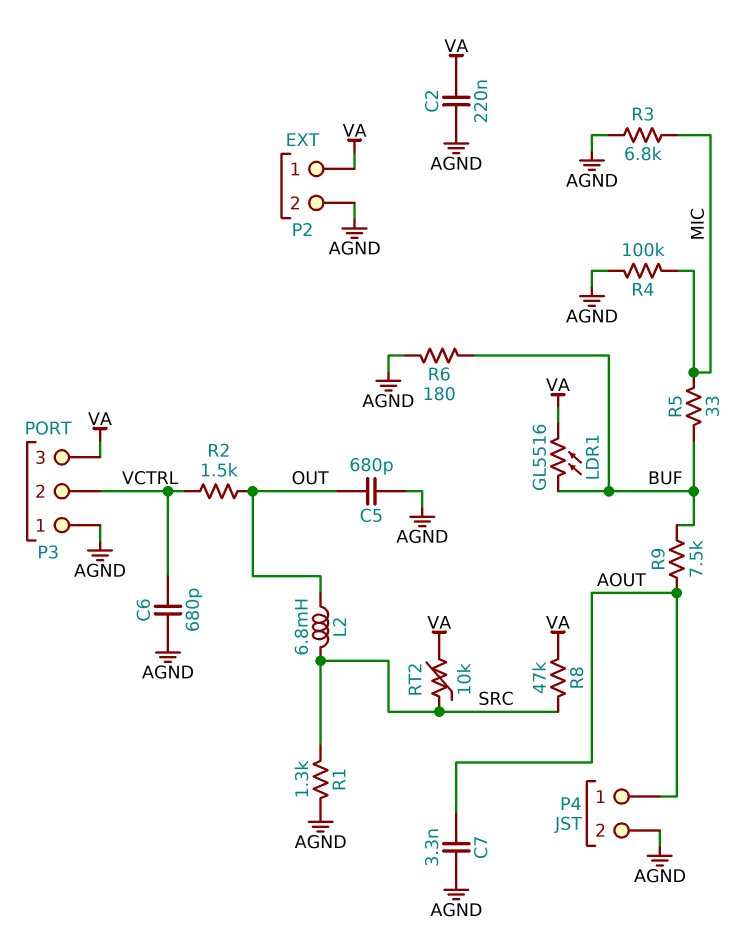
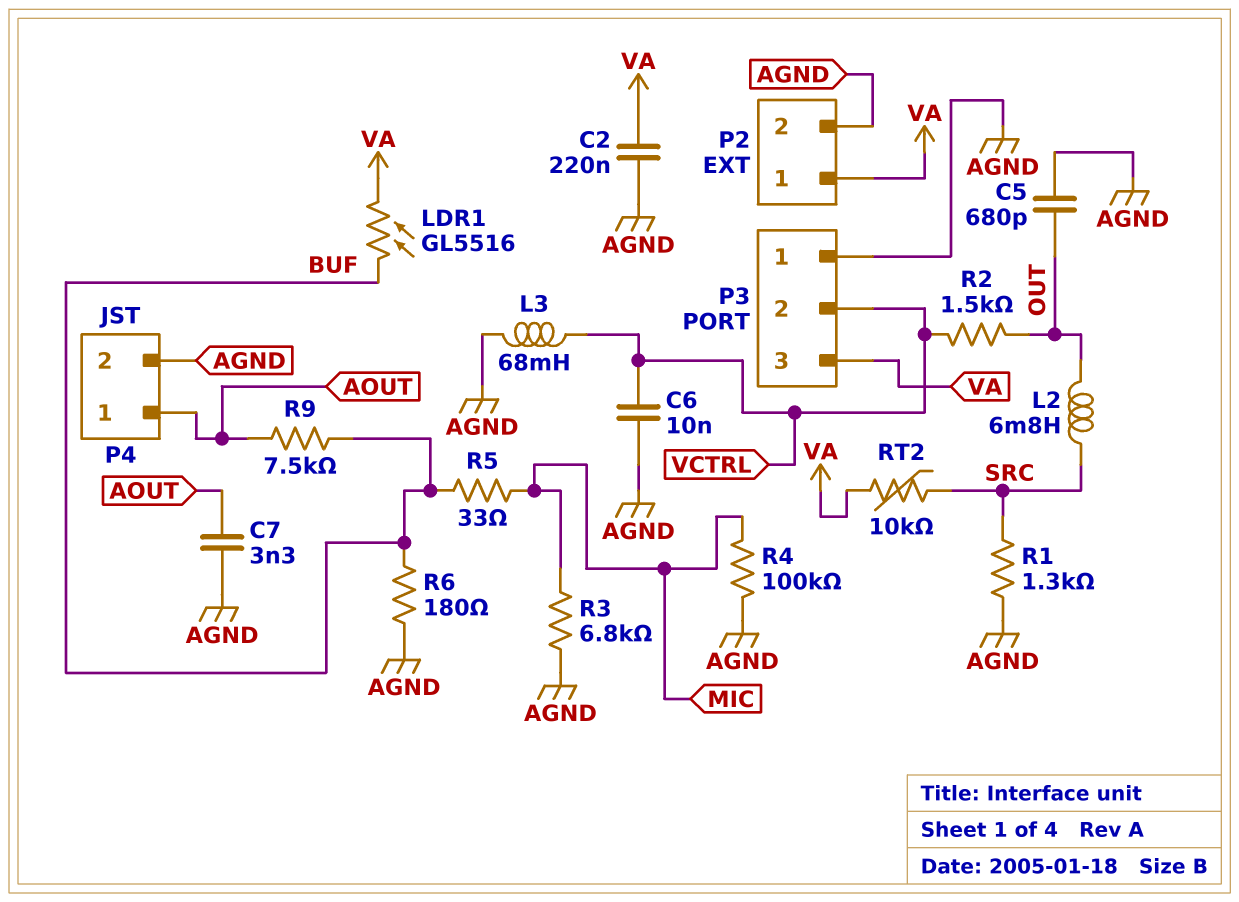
C6: 680pF (AGND, VCTRL) -> 10nF (AGND, VCTRL)
L3: none -> 68mH (AGND, VCTRL)
R8: 47k (SRC, VA) -> none

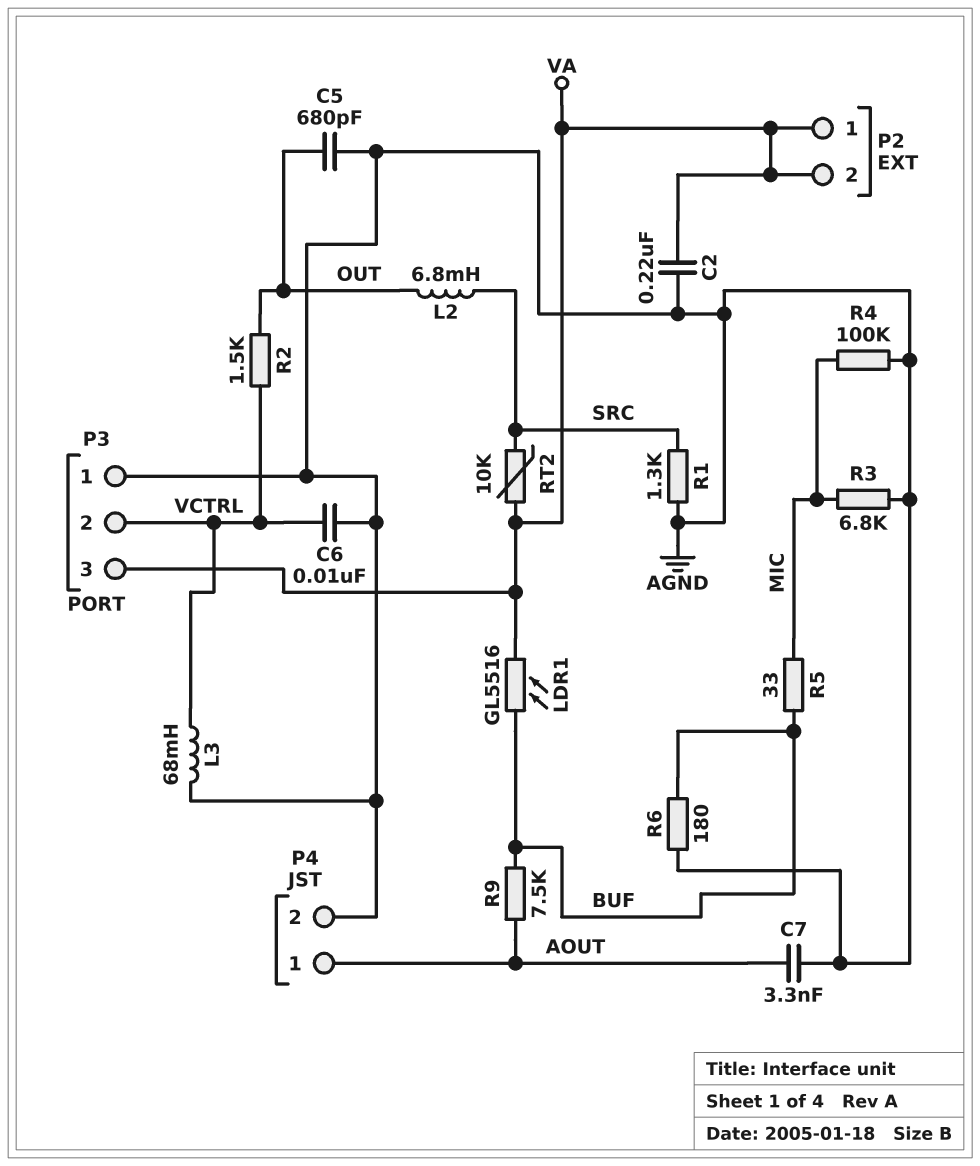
P2 pin 2: AGND -> VA

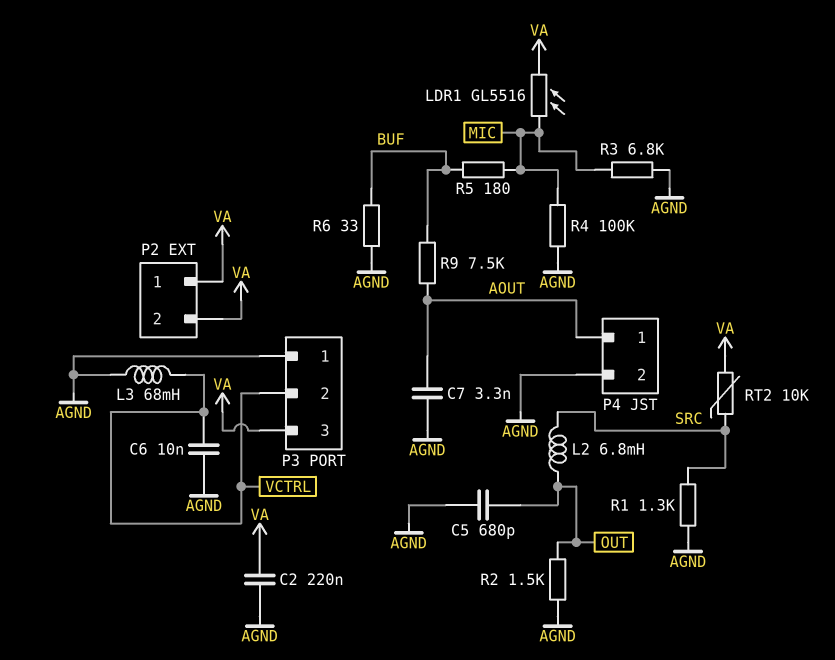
LDR1: GL5516 (BUF, VA) -> GL5516 (MIC, VA)
R2: 1.5k (OUT, VCTRL) -> 1.5k (AGND, OUT)
R5: 33 (BUF, MIC) -> 180 (BUF, MIC)
R6: 180 (AGND, BUF) -> 33 (AGND, BUF)

